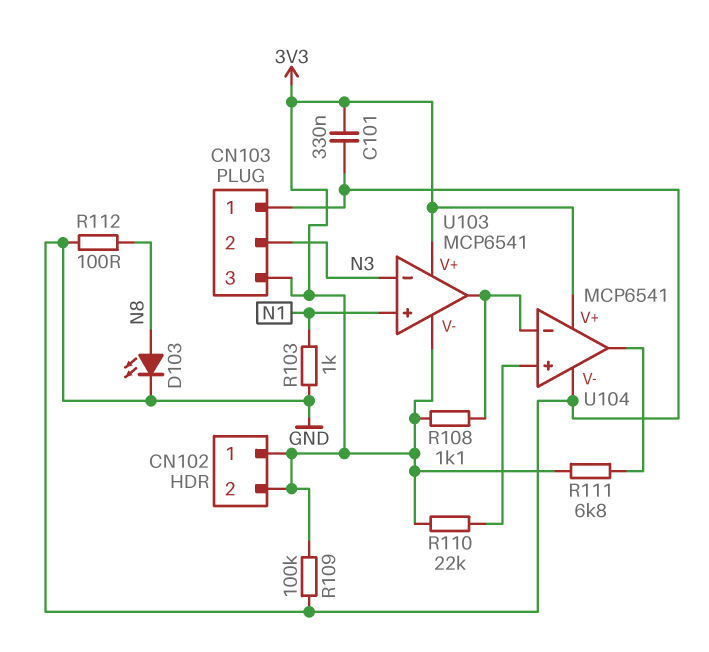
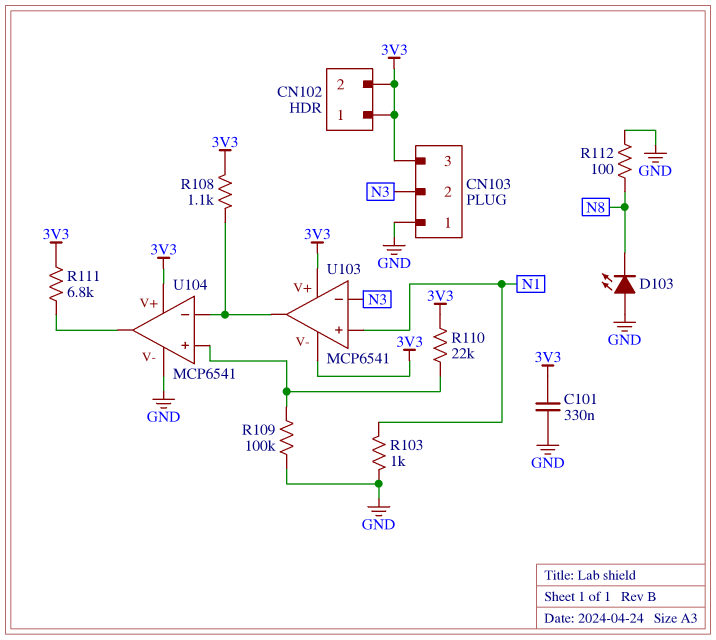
D103: LED (A N8, K GND) -> LED (A GND, K N8)
R109: 100k (3V3, GND) -> 100k (GND, U104/in+)

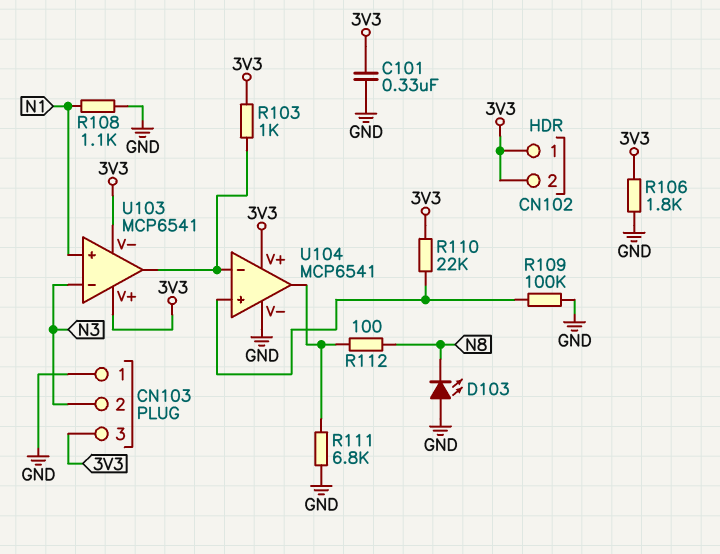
R103: 1k (GND, N1) -> 1k (3V3, U103/out)
R106: none -> 1.8k (3V3, GND)
R108: 1.1k (3V3, U103/out) -> 1.1k (GND, N1)
R111: 6.8k (3V3, U104/out) -> 6.8k (GND, U104/out)
R112: 100 (GND, N8) -> 100 (N8, U104/out)

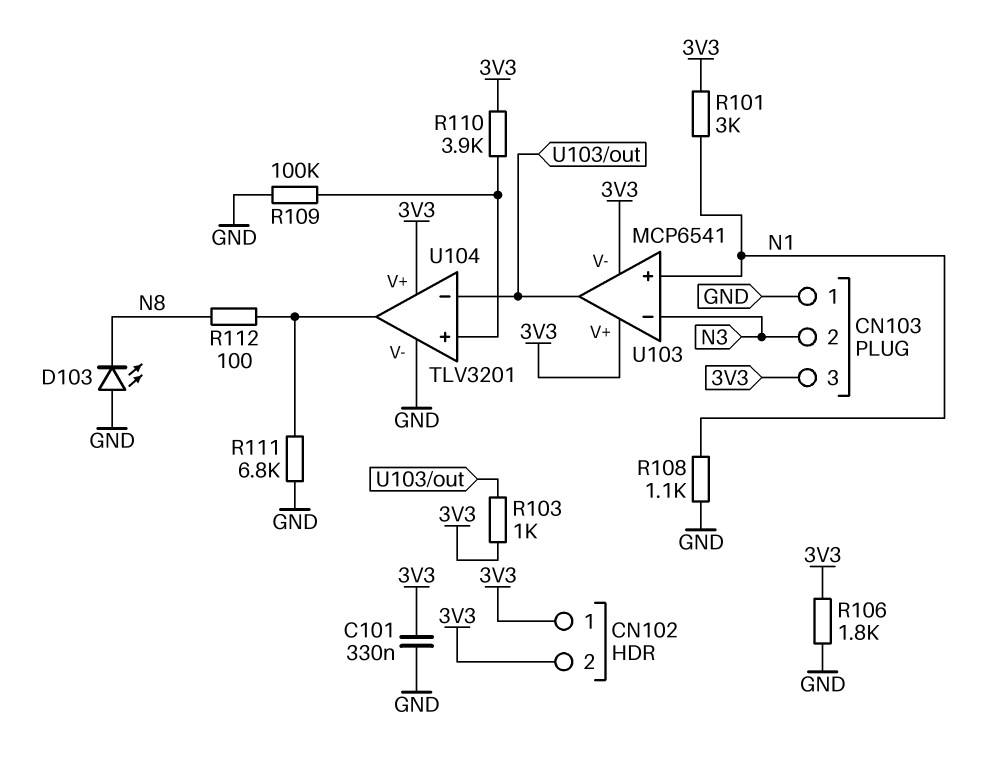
R101: none -> 3k (3V3, N1)
R110: 22k (3V3, U104/in+) -> 3.9k (3V3, U104/in+)
U104: MCP6541 -> TLV3201

